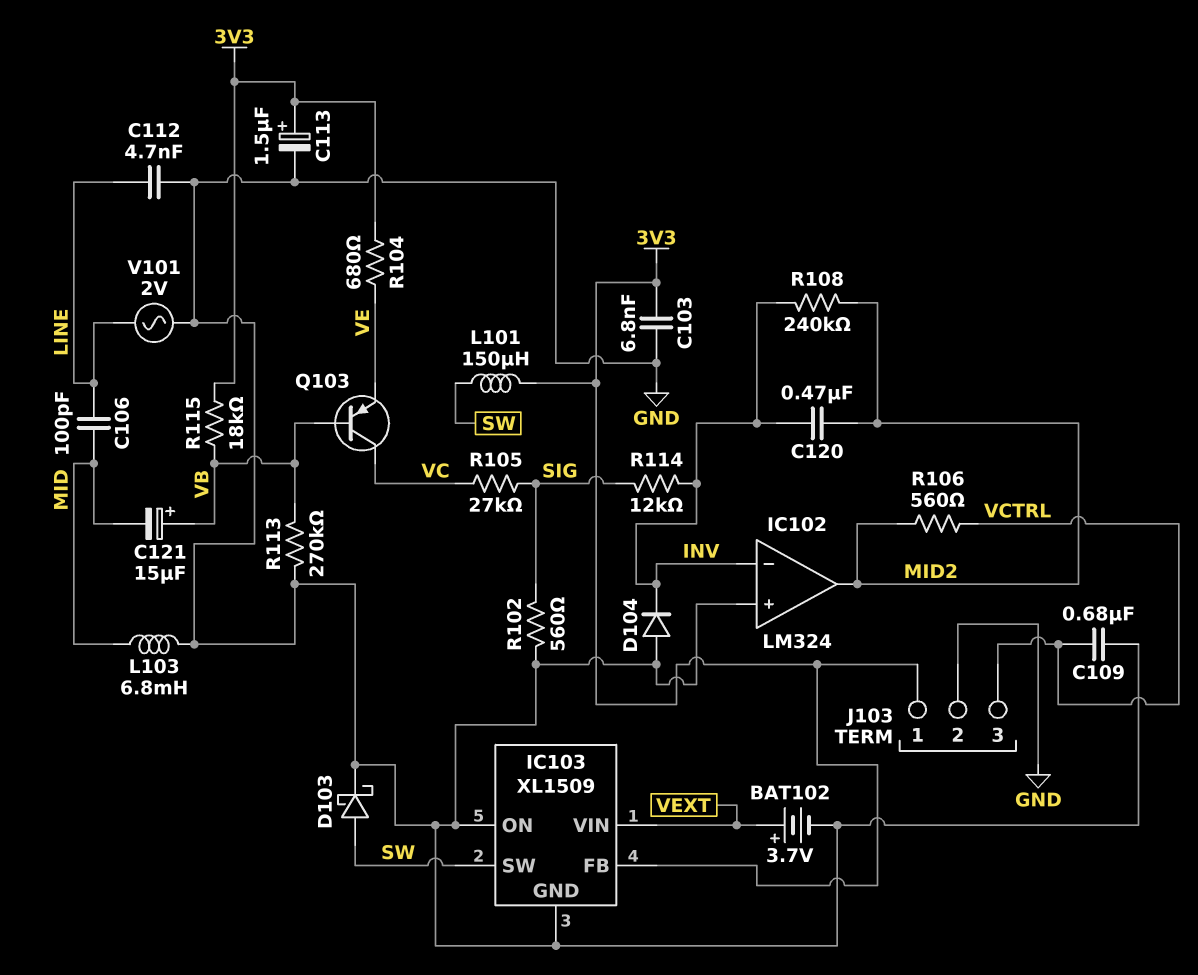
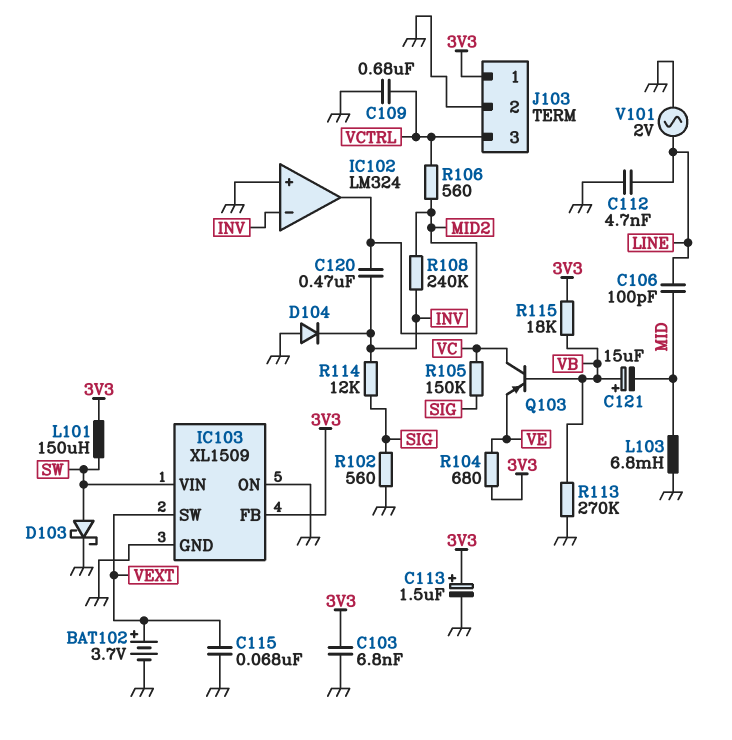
C115: none -> 68nF (GND, VEXT)
IC103 pin SW: SW -> VEXT
IC103 pin VIN: VEXT -> SW
R105: 27k (SIG, VC) -> 150k (SIG, VC)

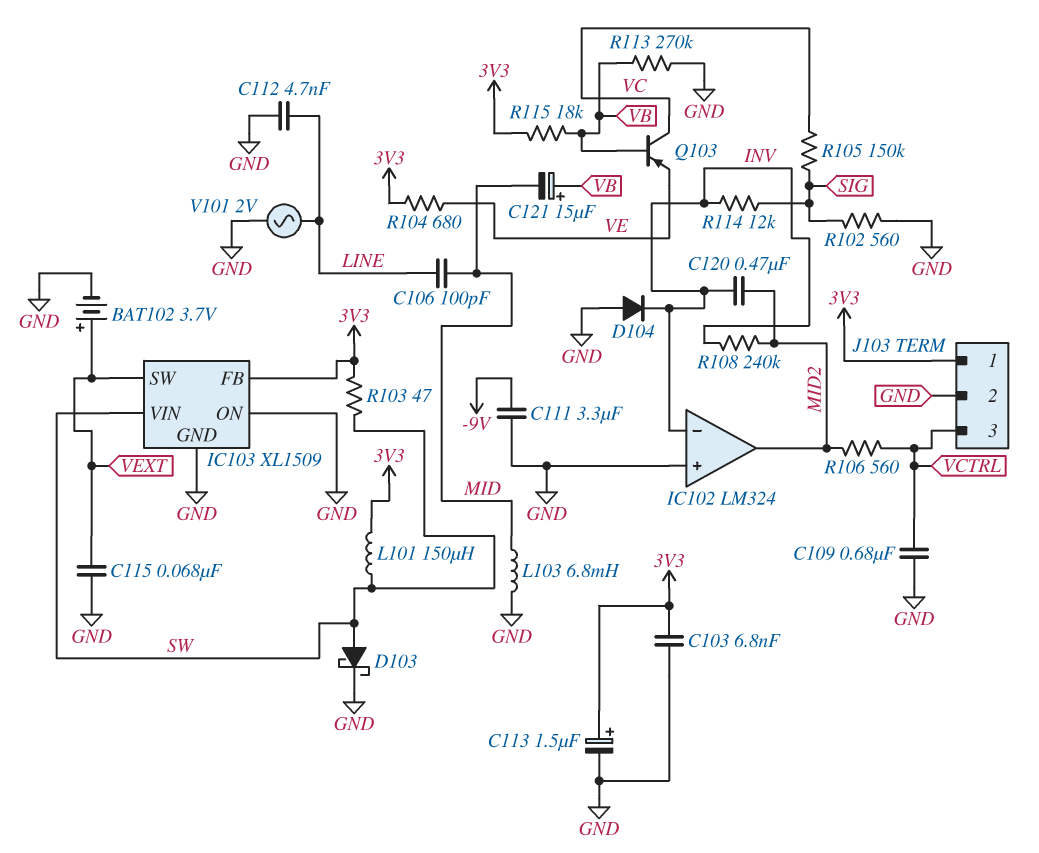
C111: none -> 3.3uF (-9V, GND)
R103: none -> 47 (3V3, SW)

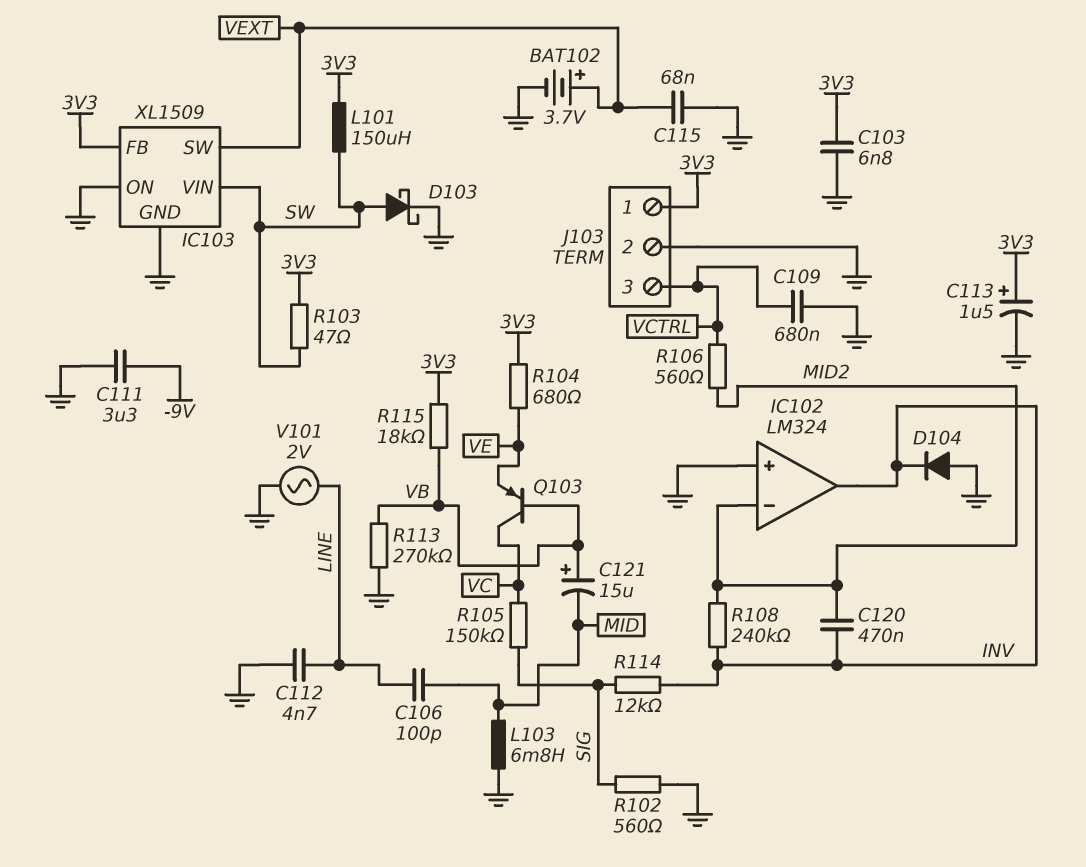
IC102 pin in-: INV -> MID2
IC102 pin out: MID2 -> INV

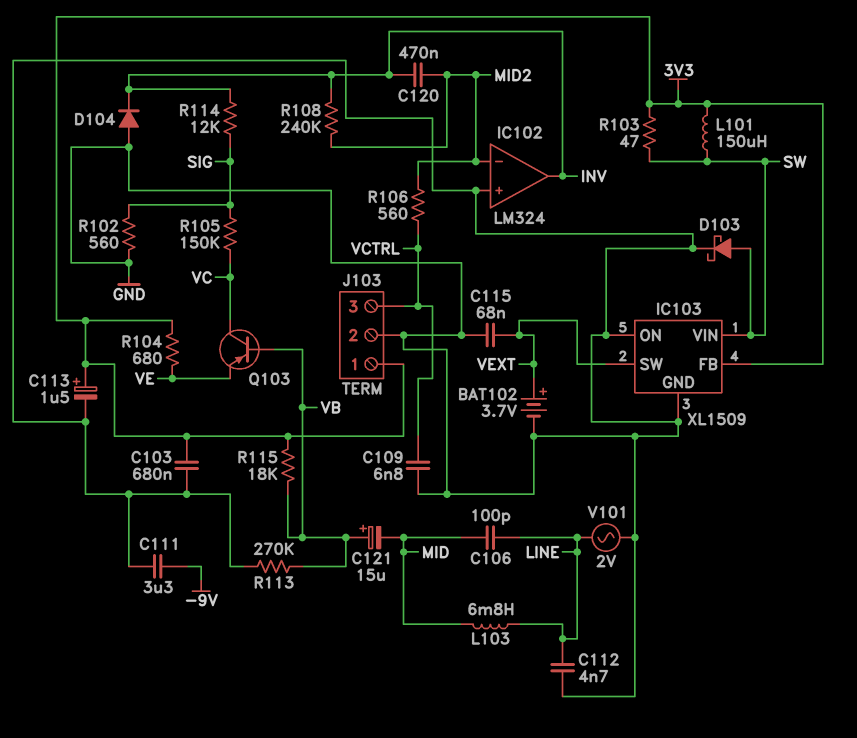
C103: 6.8nF (3V3, GND) -> 680nF (3V3, GND)
C109: 680nF (GND, VCTRL) -> 6.8nF (GND, VCTRL)
L103: 6.8mH (GND, MID) -> 6.8mH (LINE, MID)

